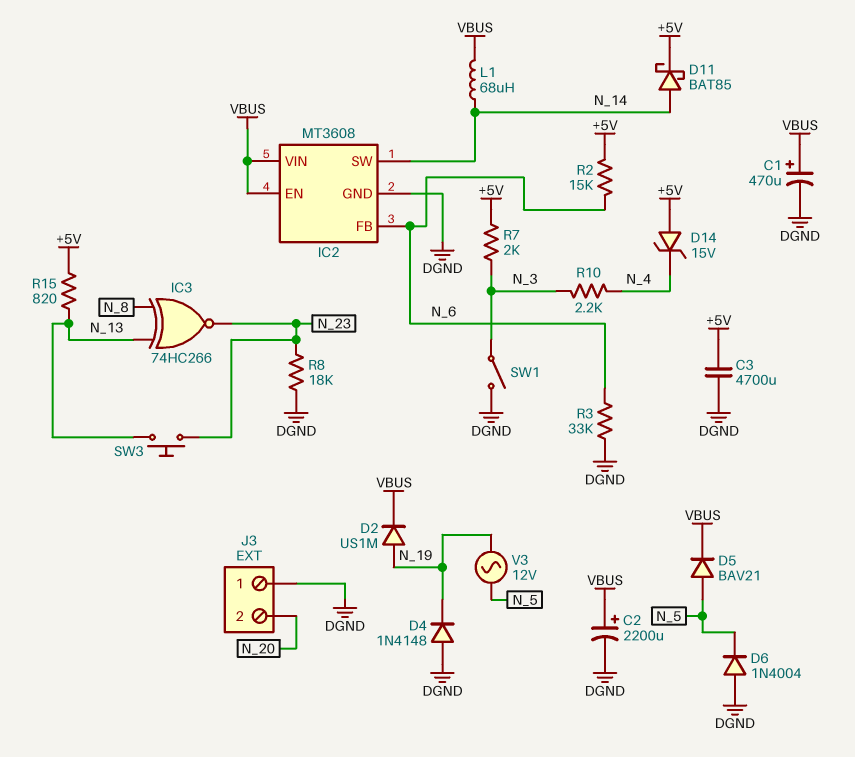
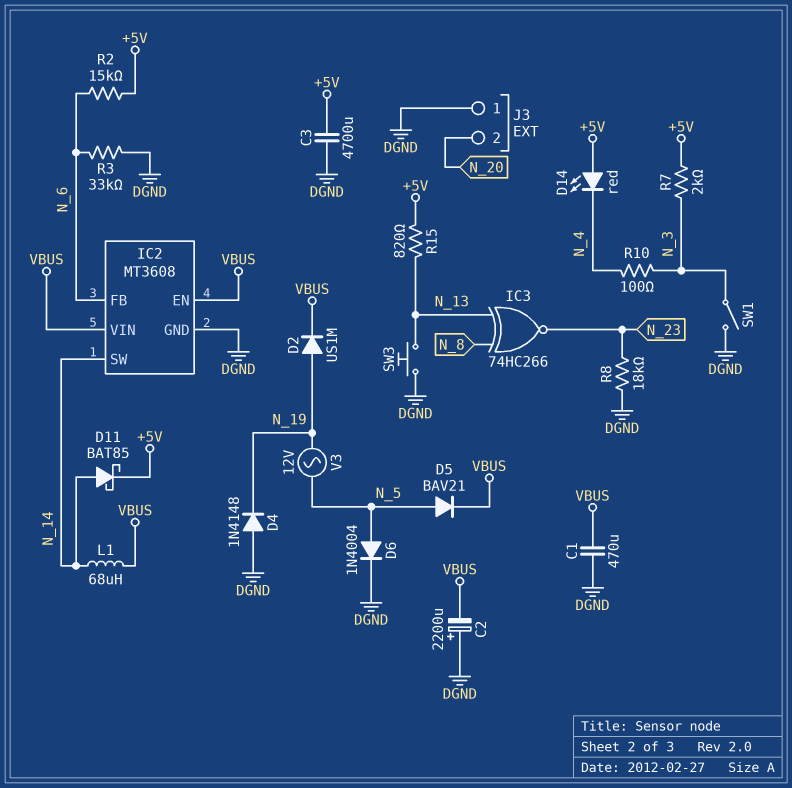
C1: 470uF (plus VBUS, minus DGND) -> 470uF (DGND, VBUS)
C2: 2200uF (plus VBUS, minus DGND) -> 2200uF (plus DGND, minus VBUS)
D6: diode 1N4004 (A DGND, K N_5) -> diode 1N4004 (A N_5, K DGND)
D14: zener 15V (A +5V, K N_4) -> LED red (A +5V, K N_4)
R10: 2.2k (N_3, N_4) -> 100 (N_3, N_4)
SW3: button (N_13, N_23) -> button (DGND, N_13)

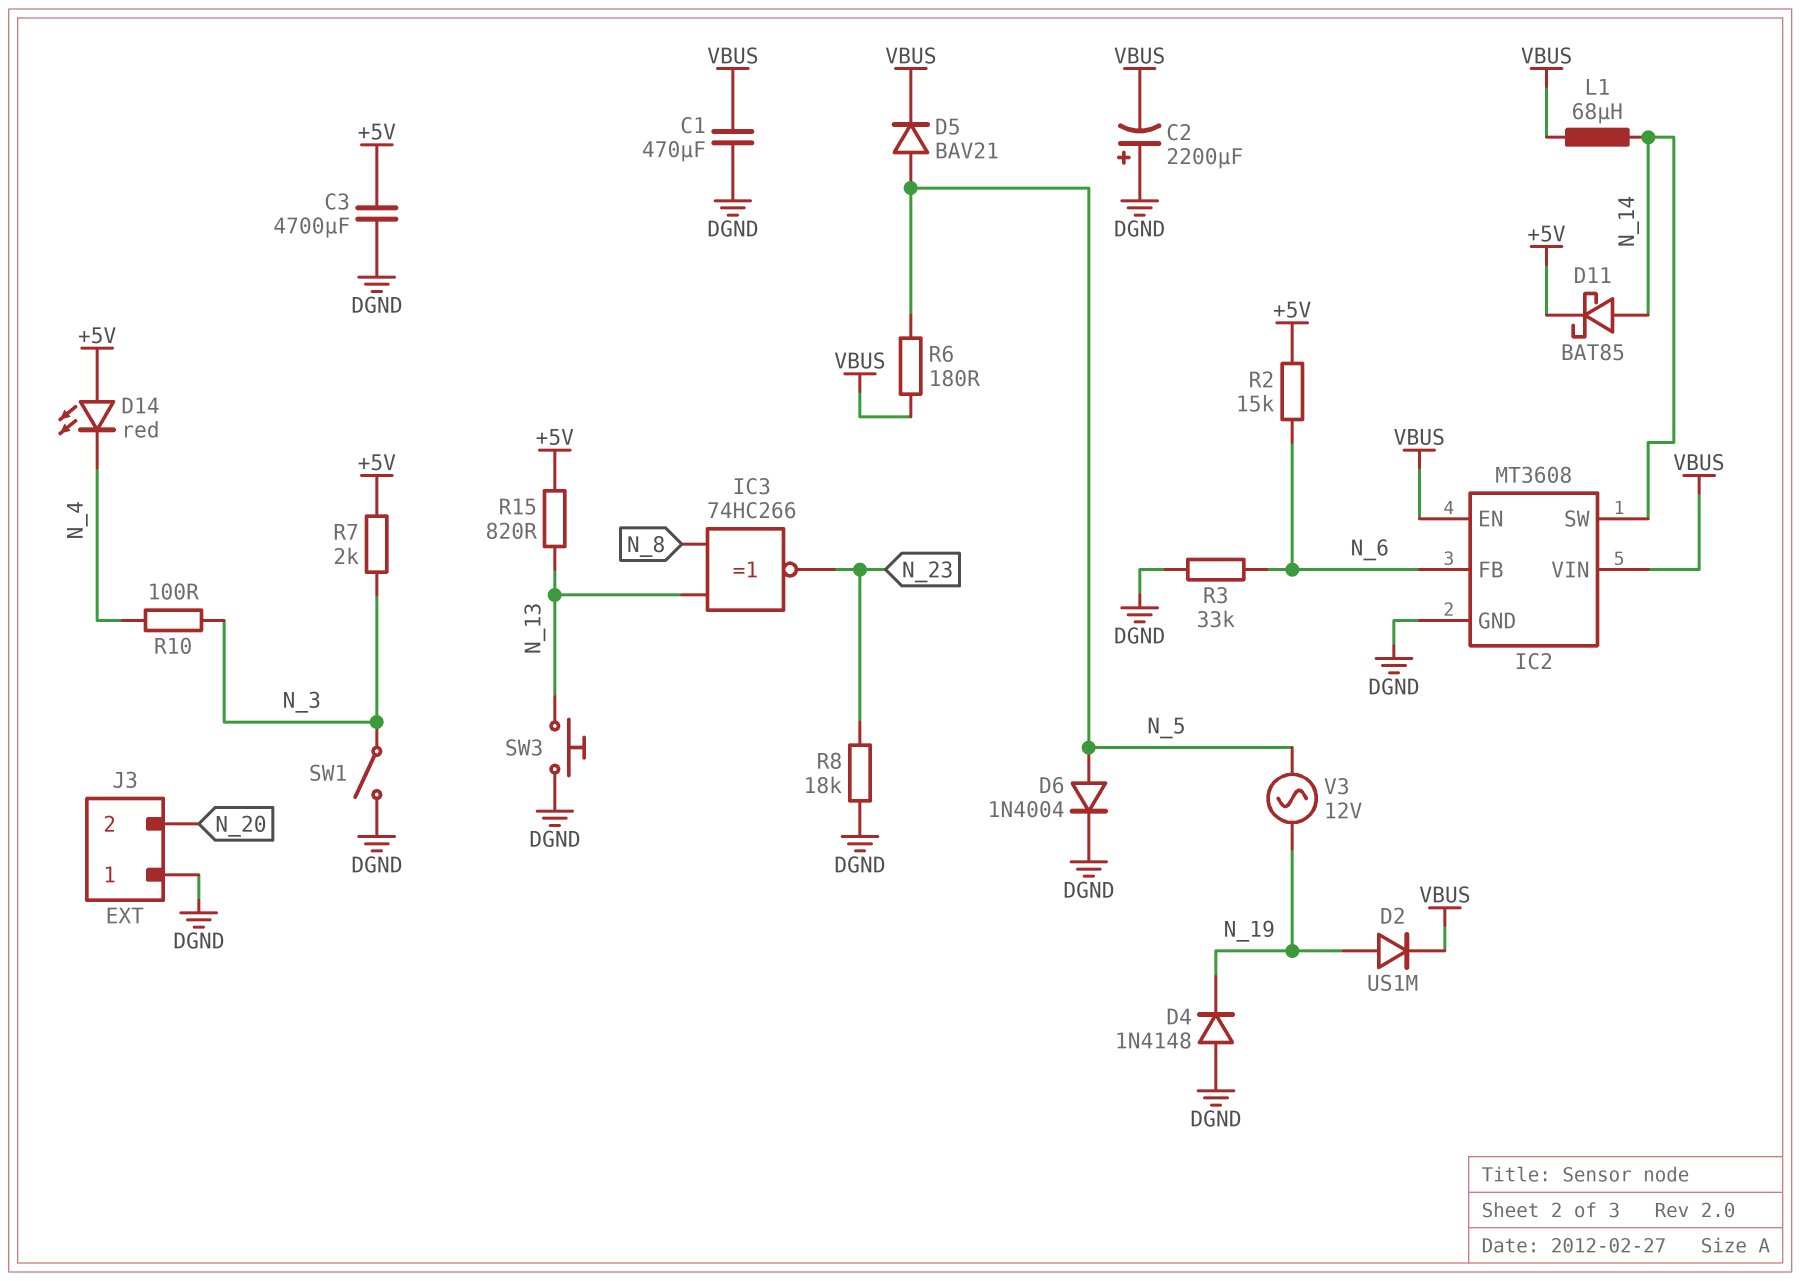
R6: none -> 180 (N_5, VBUS)

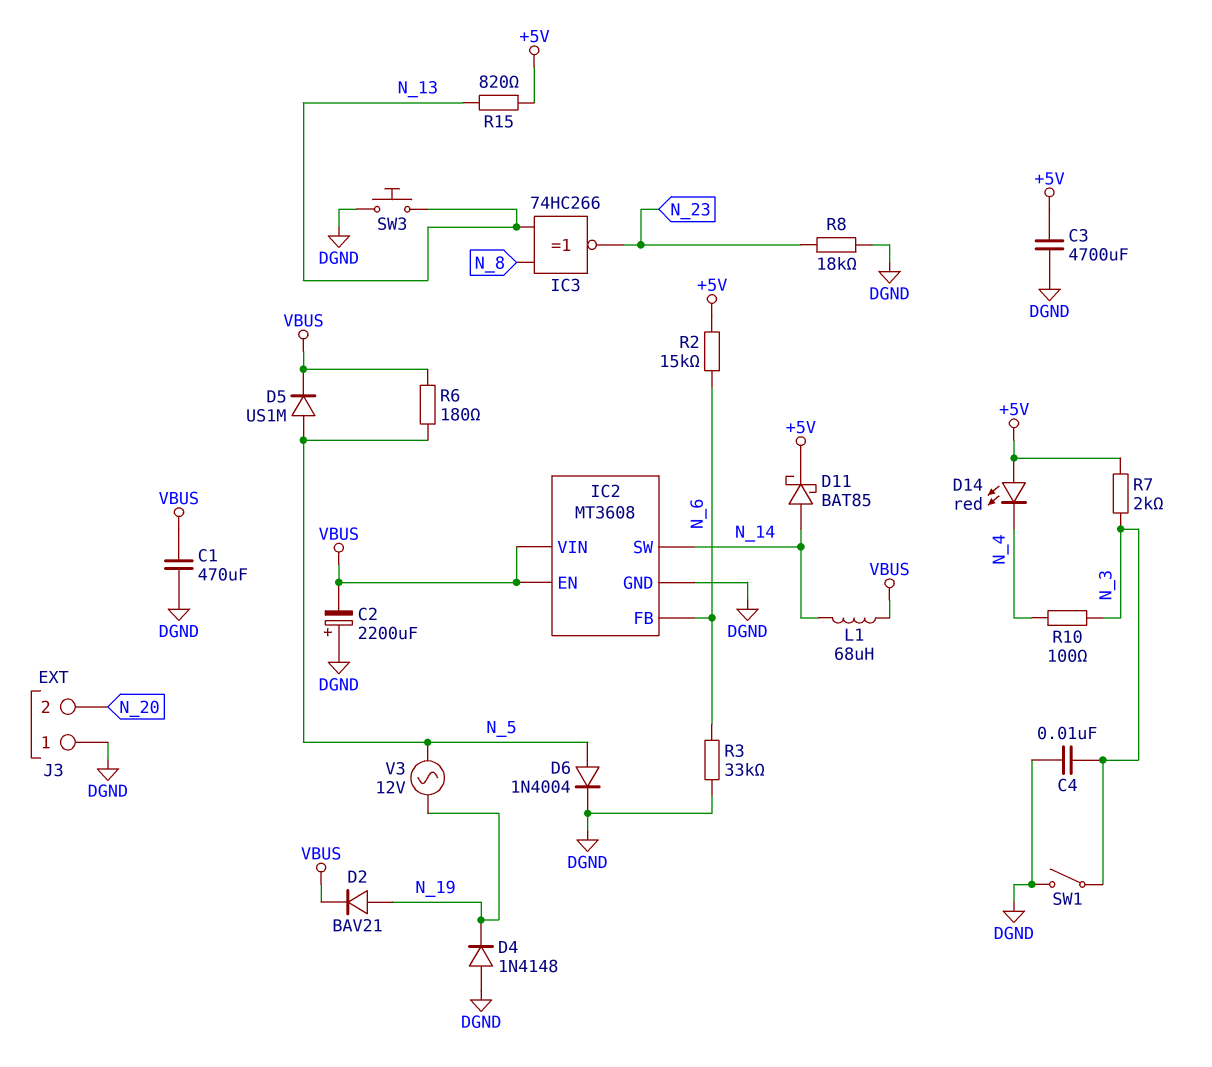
C4: none -> 10nF (DGND, N_3)
D2: diode US1M (A N_19, K VBUS) -> diode BAV21 (A N_19, K VBUS)
D5: diode BAV21 (A N_5, K VBUS) -> diode US1M (A N_5, K VBUS)

